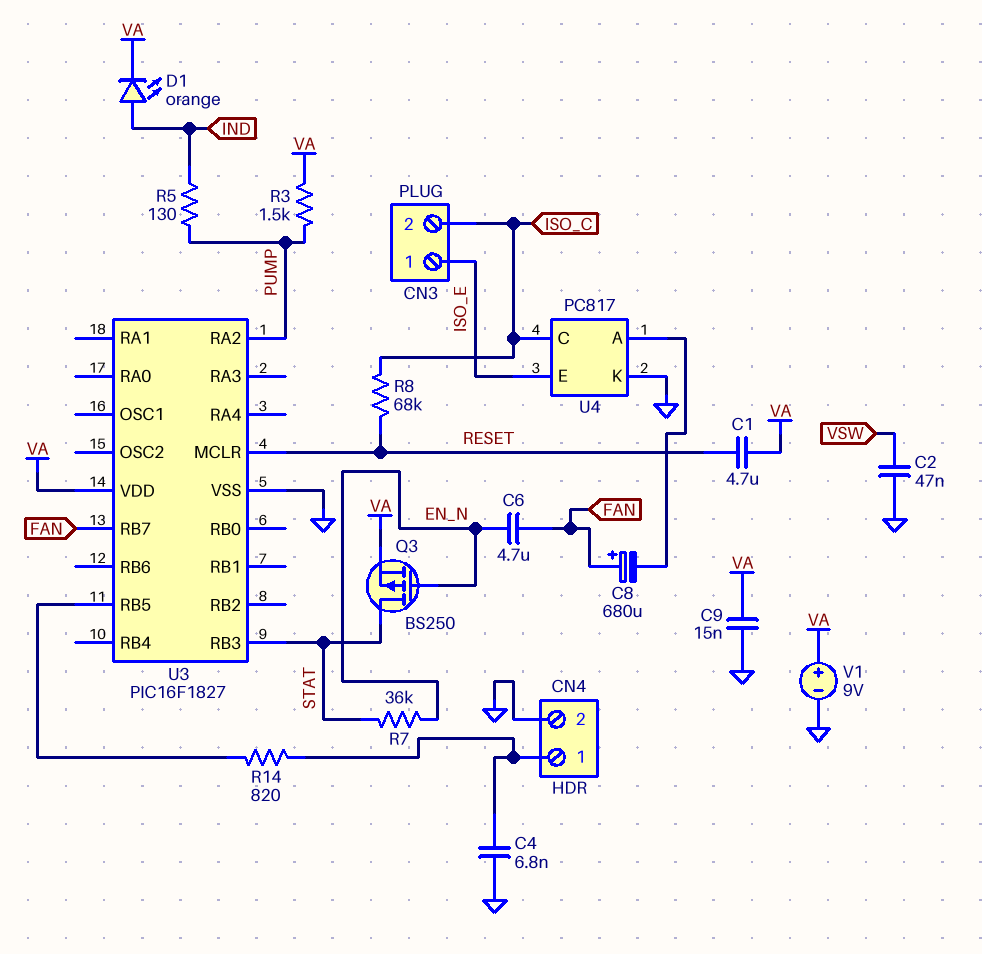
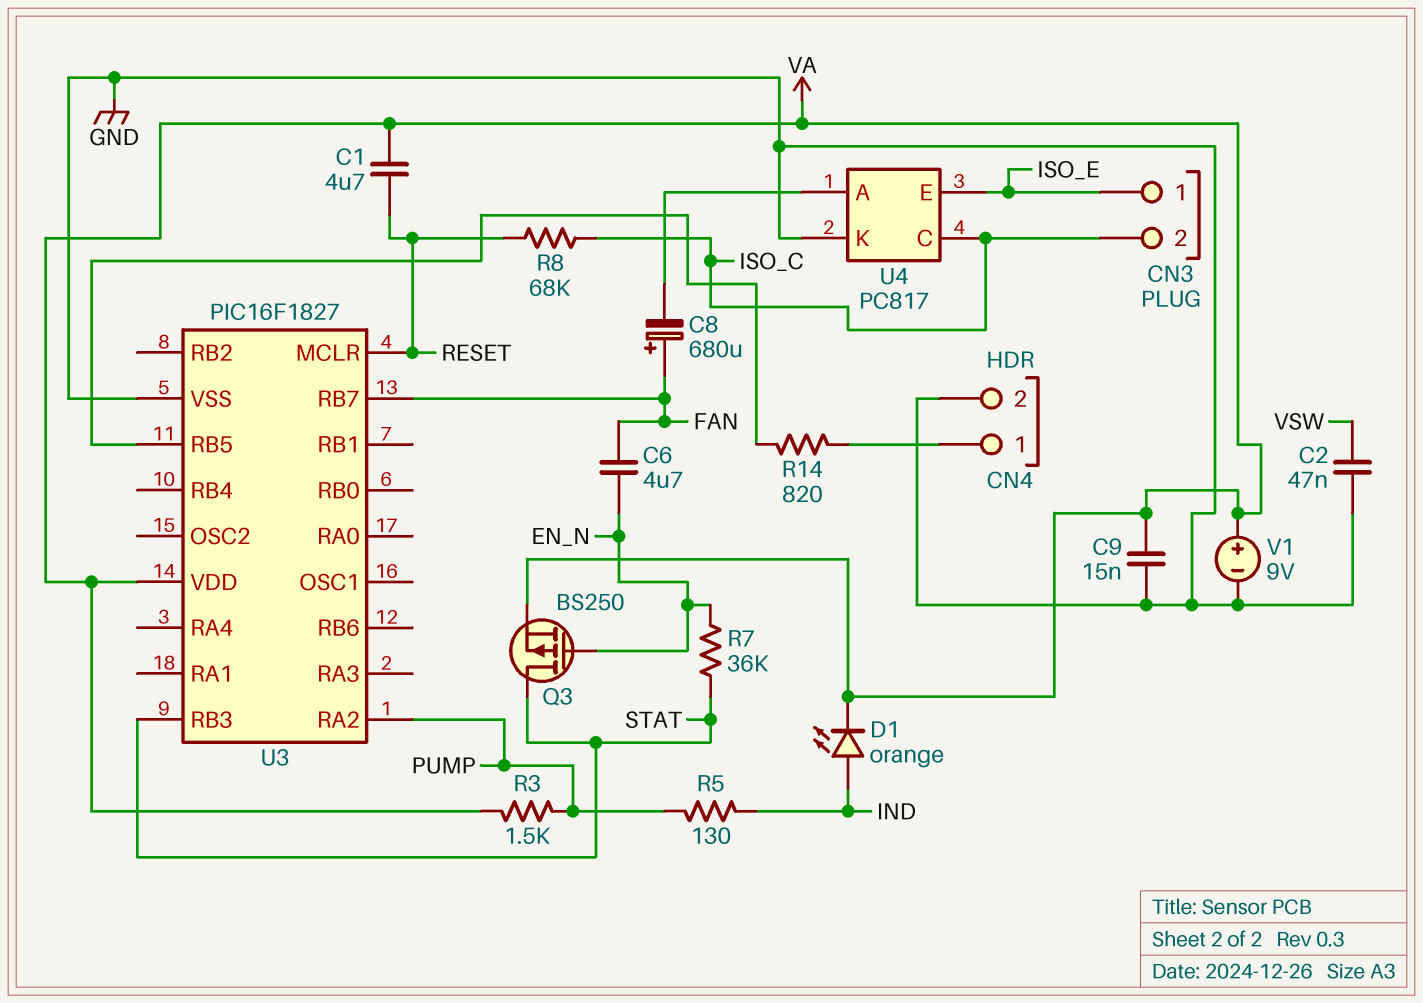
C4: 6.8nF (CN4/1, GND) -> none

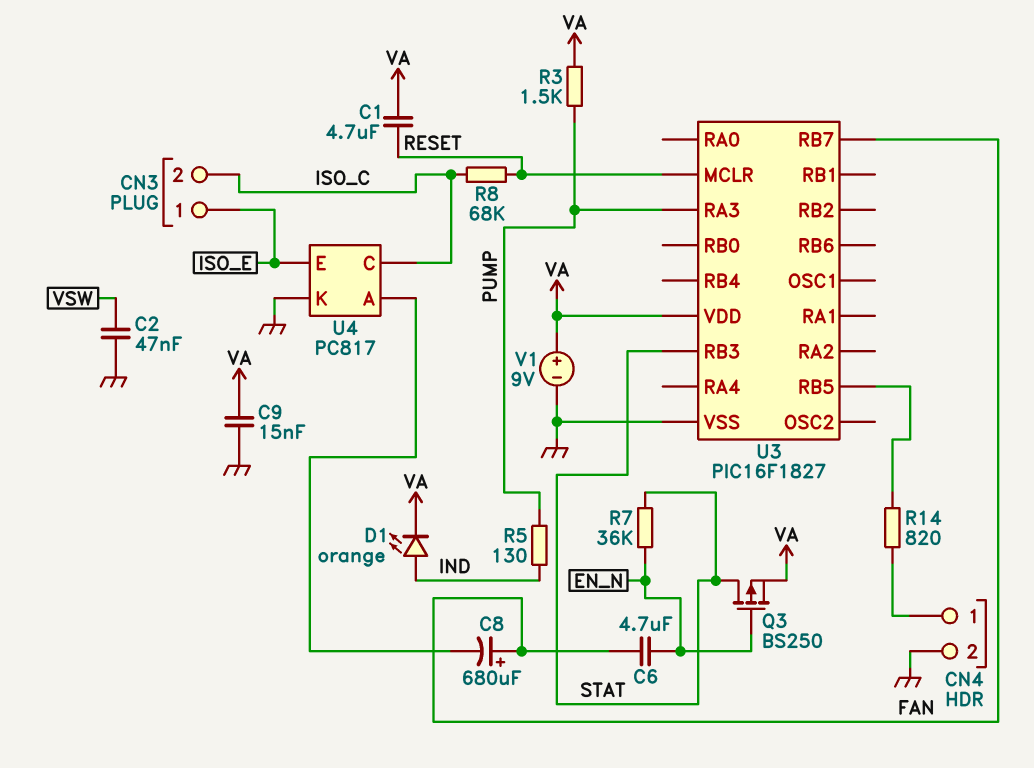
U3 pin RA2: PUMP -> none
U3 pin RA3: none -> PUMP

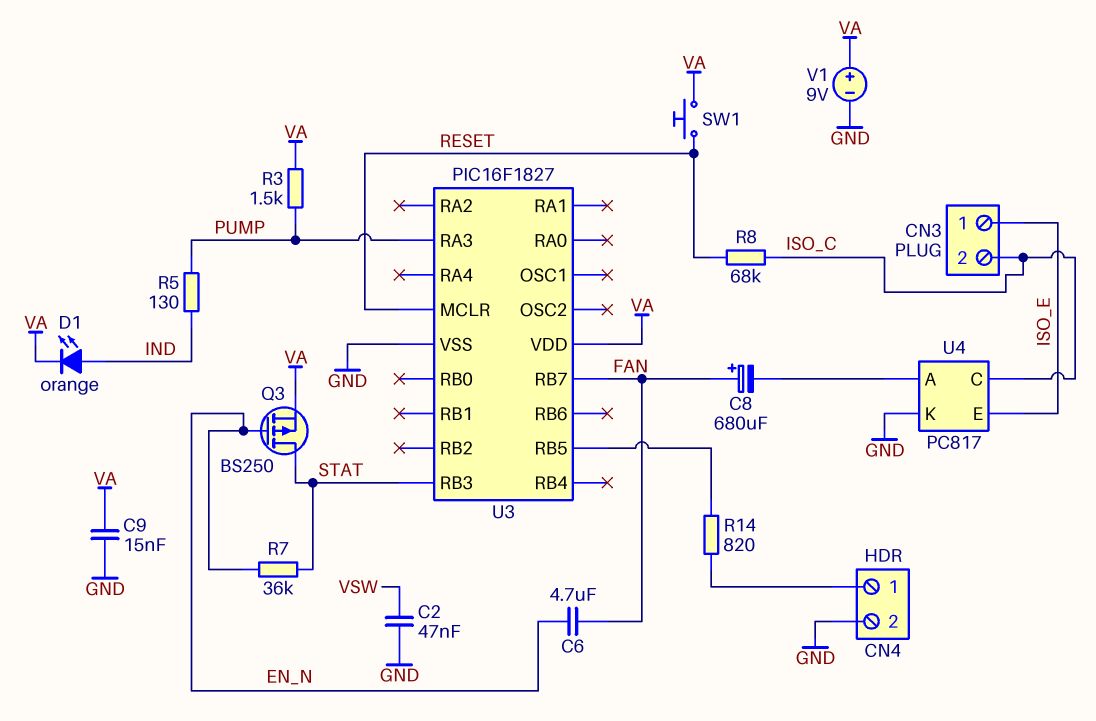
C1: 4.7uF (RESET, VA) -> none
SW1: none -> button (RESET, VA)

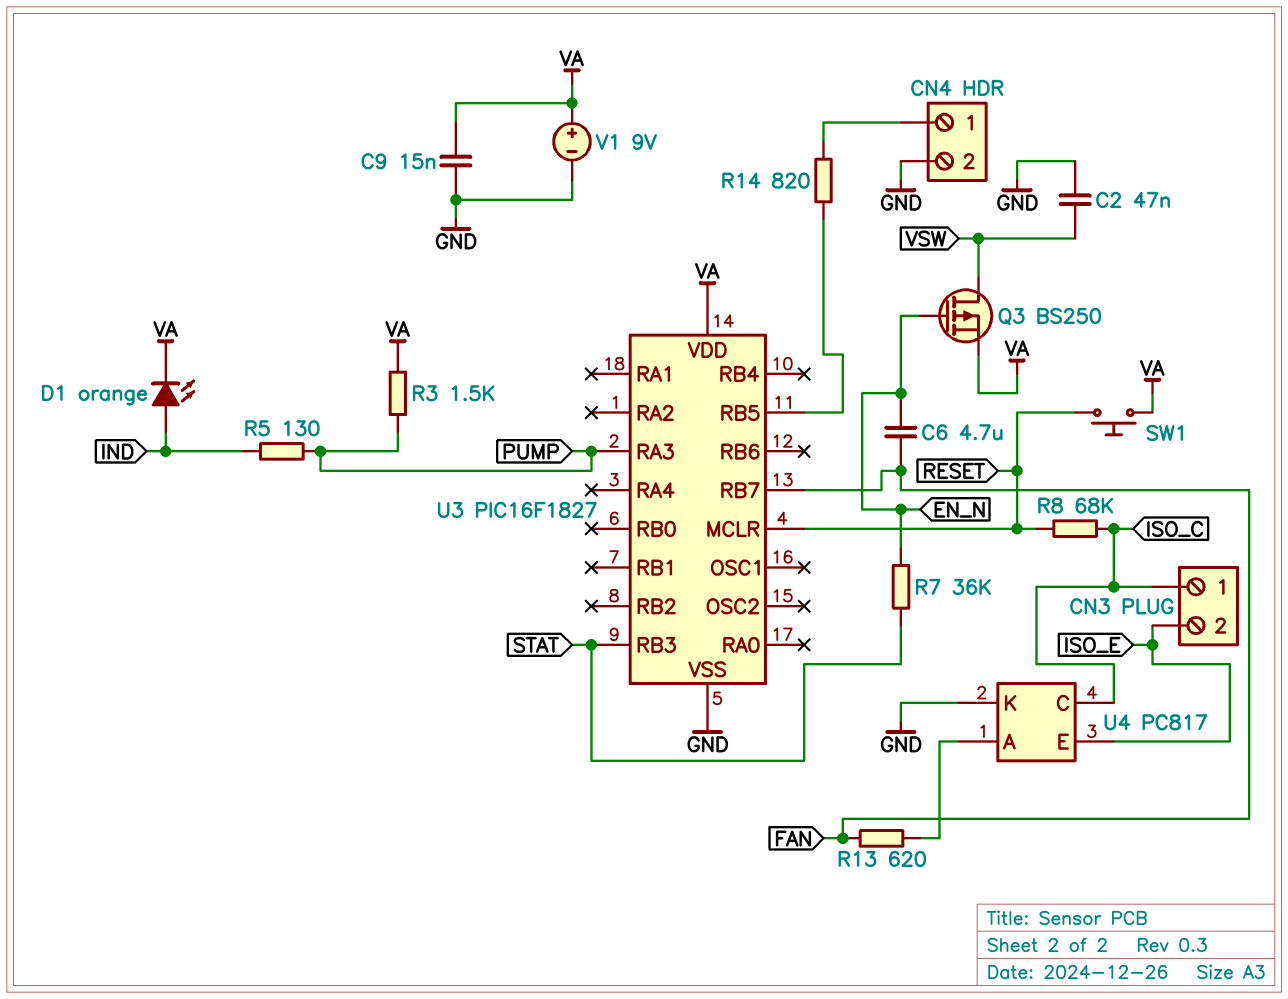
C8: 680uF (plus FAN, minus U4/A) -> none
CN3 pin 1: ISO_E -> ISO_C
CN3 pin 2: ISO_C -> ISO_E
Q3: PMOS BS250 (G EN_N, D STAT, S VA) -> PMOS BS250 (G EN_N, D VSW, S VA)
R13: none -> 620 (FAN, U4/A)

